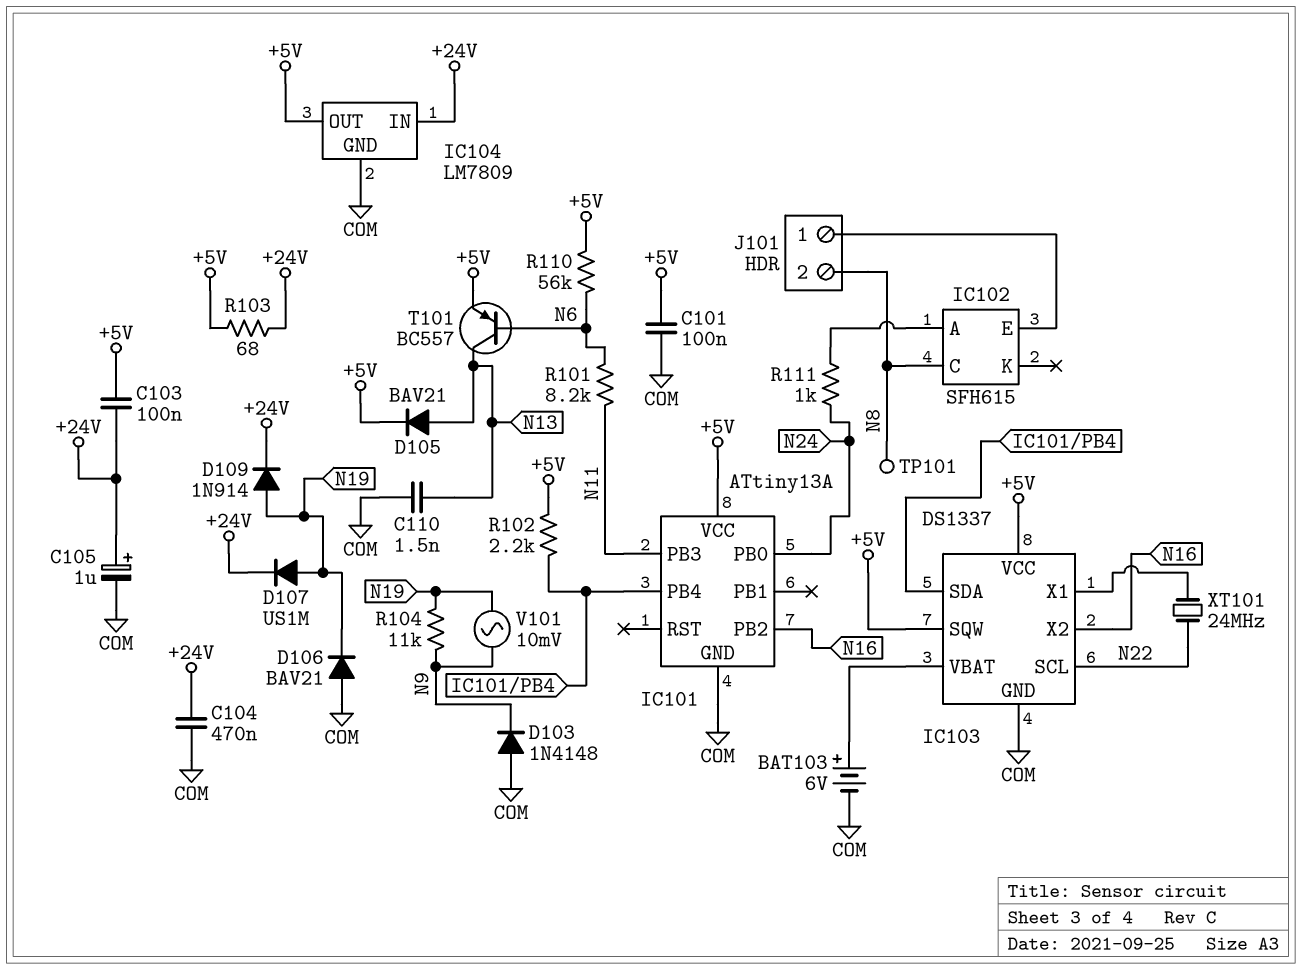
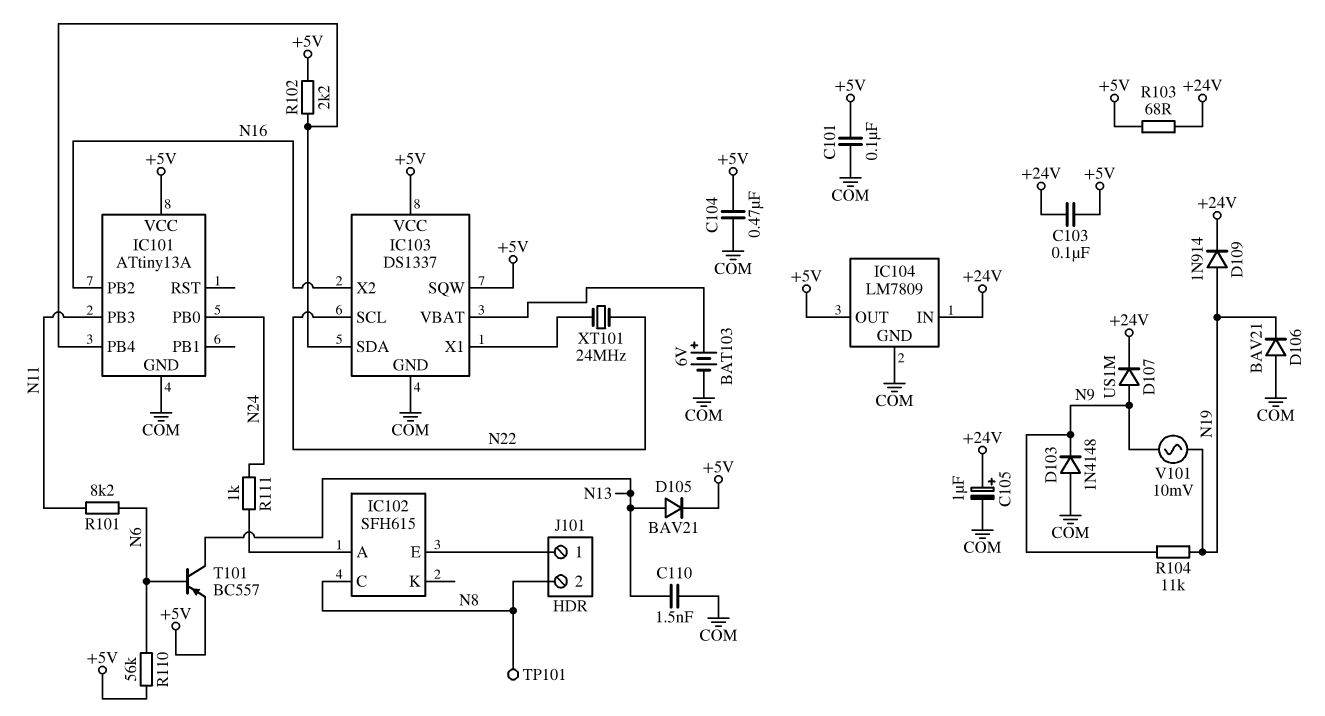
C104: 470nF (+24V, COM) -> 470nF (+5V, COM)
D107: diode US1M (A N19, K +24V) -> diode US1M (A N9, K +24V)

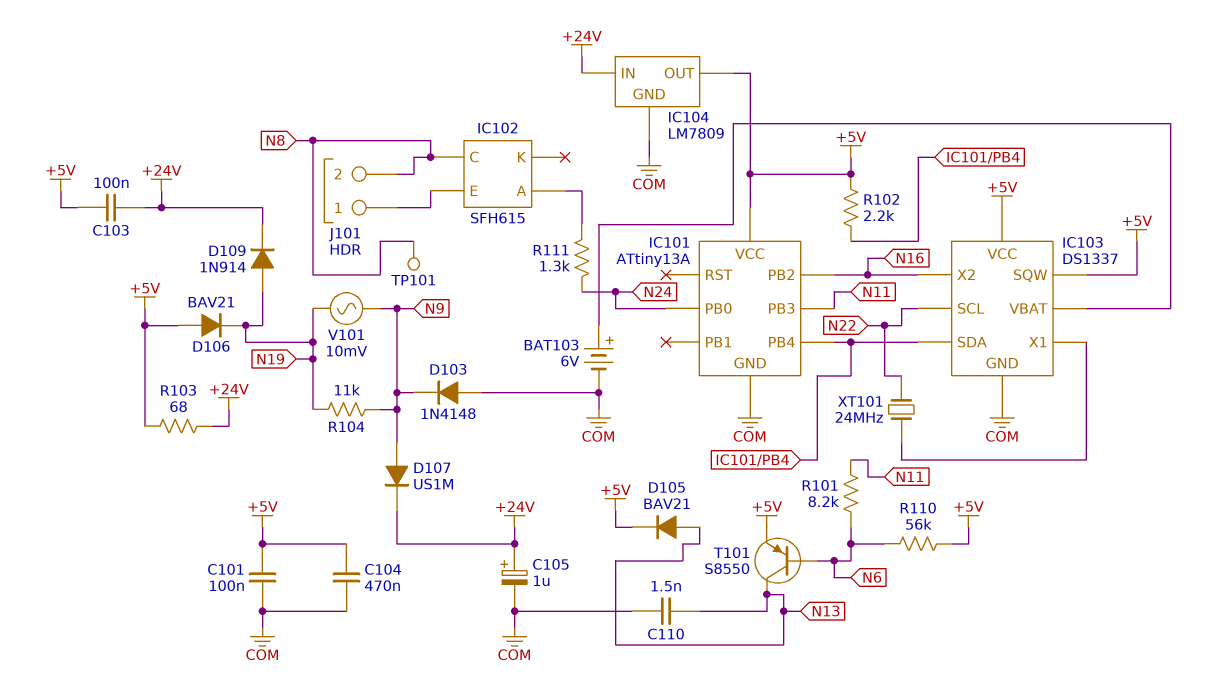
D106: diode BAV21 (A COM, K N19) -> diode BAV21 (A +5V, K N19)
R111: 1k (IC102/A, N24) -> 1.3k (IC102/A, N24)
T101: PNP BC557 (B N6, C N13, E +5V) -> PNP S8550 (B N6, C N13, E +5V)

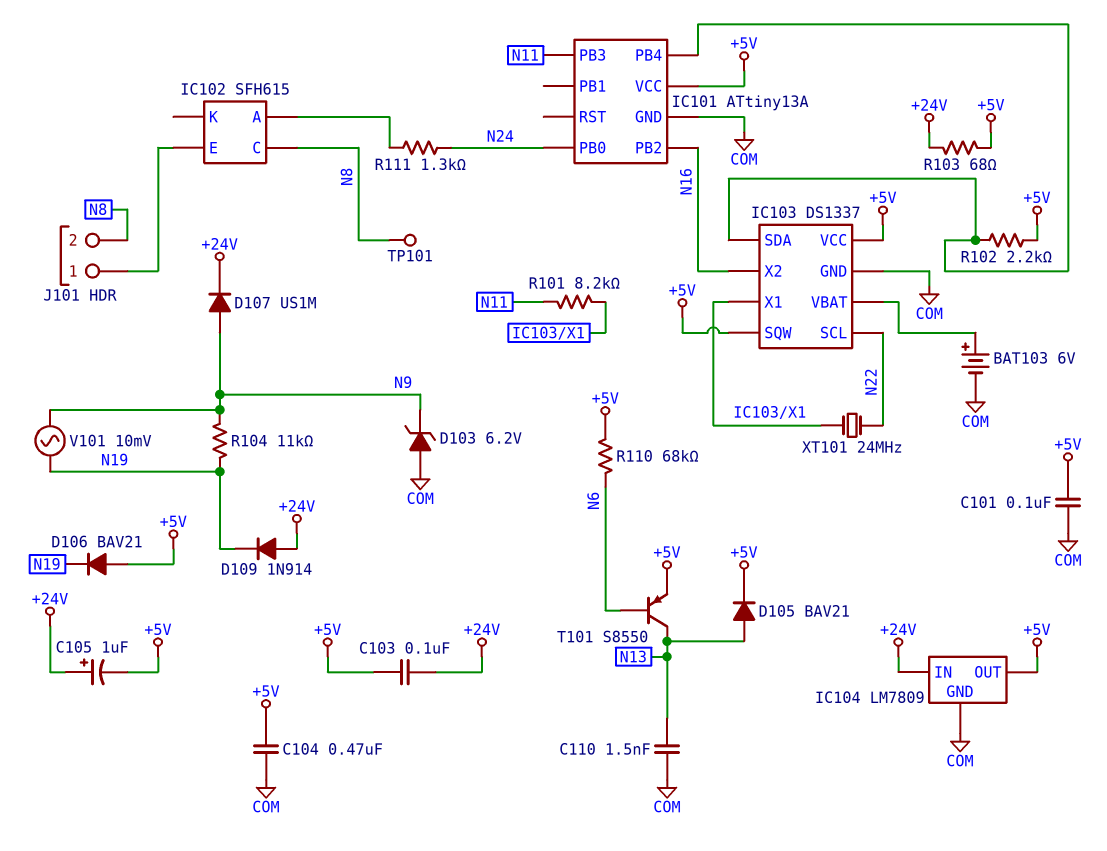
C105: 1uF (plus +24V, minus COM) -> 1uF (plus +24V, minus +5V)
D103: diode 1N4148 (A COM, K N9) -> zener 6.2V (A COM, K N9)
D109: diode 1N914 (A N19, K +24V) -> diode 1N914 (A +24V, K N19)
R101: 8.2k (N6, N11) -> 8.2k (IC103/X1, N11)
R110: 56k (+5V, N6) -> 68k (+5V, N6)

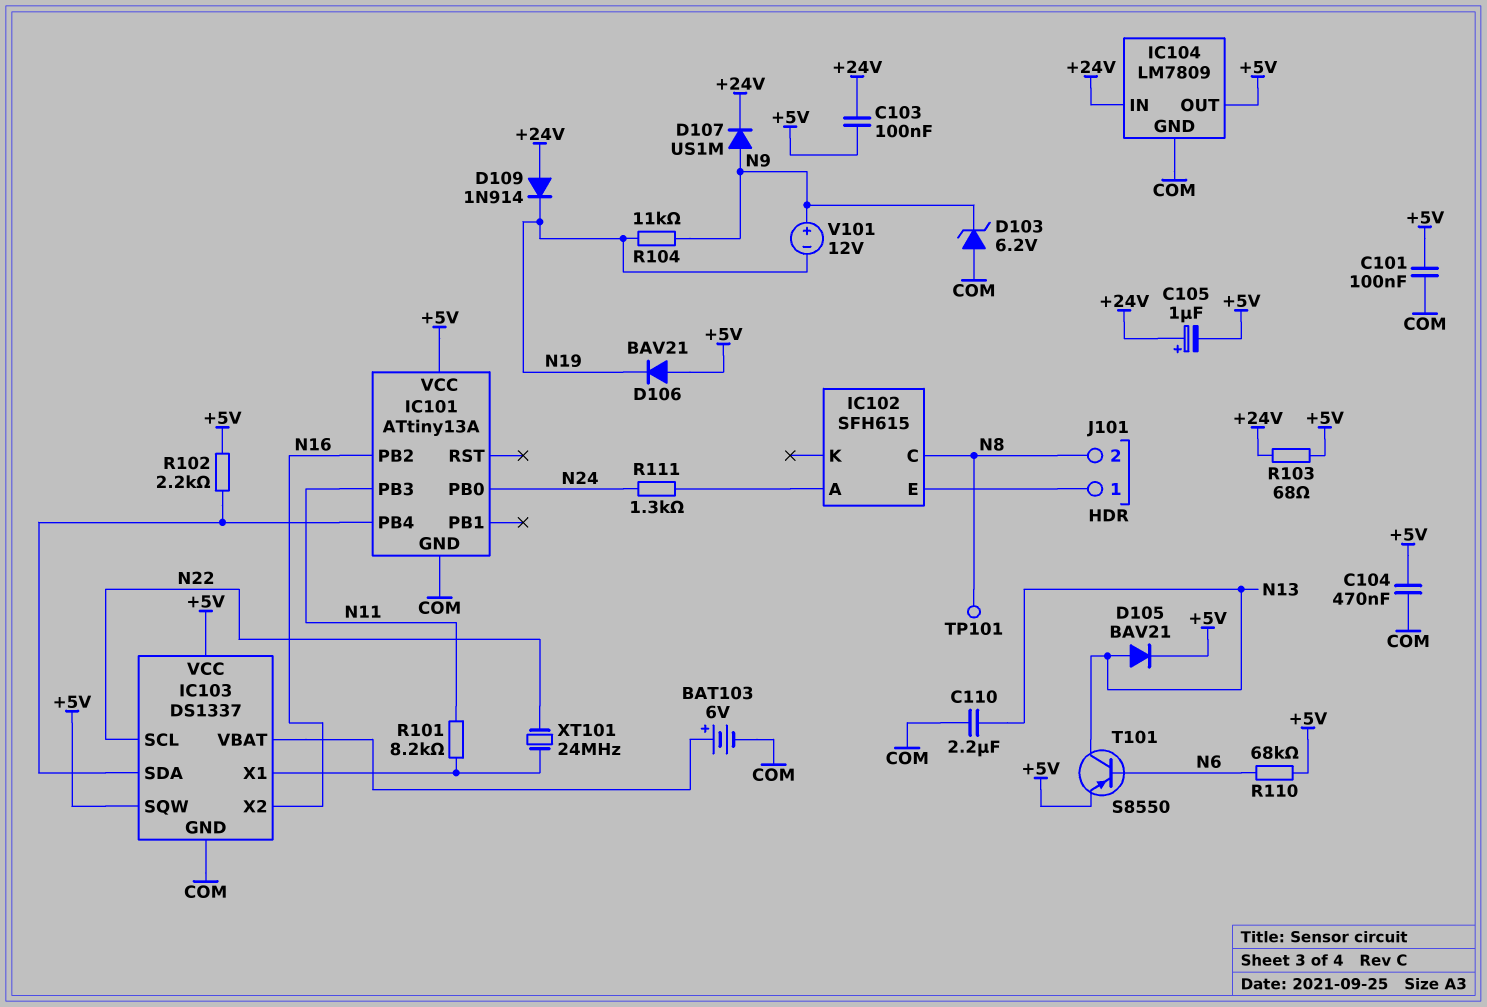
C110: 1.5nF (COM, N13) -> 2.2uF (COM, N13)
V101: AC 10mV (N9, N19) -> 12V (plus N9, minus N19)

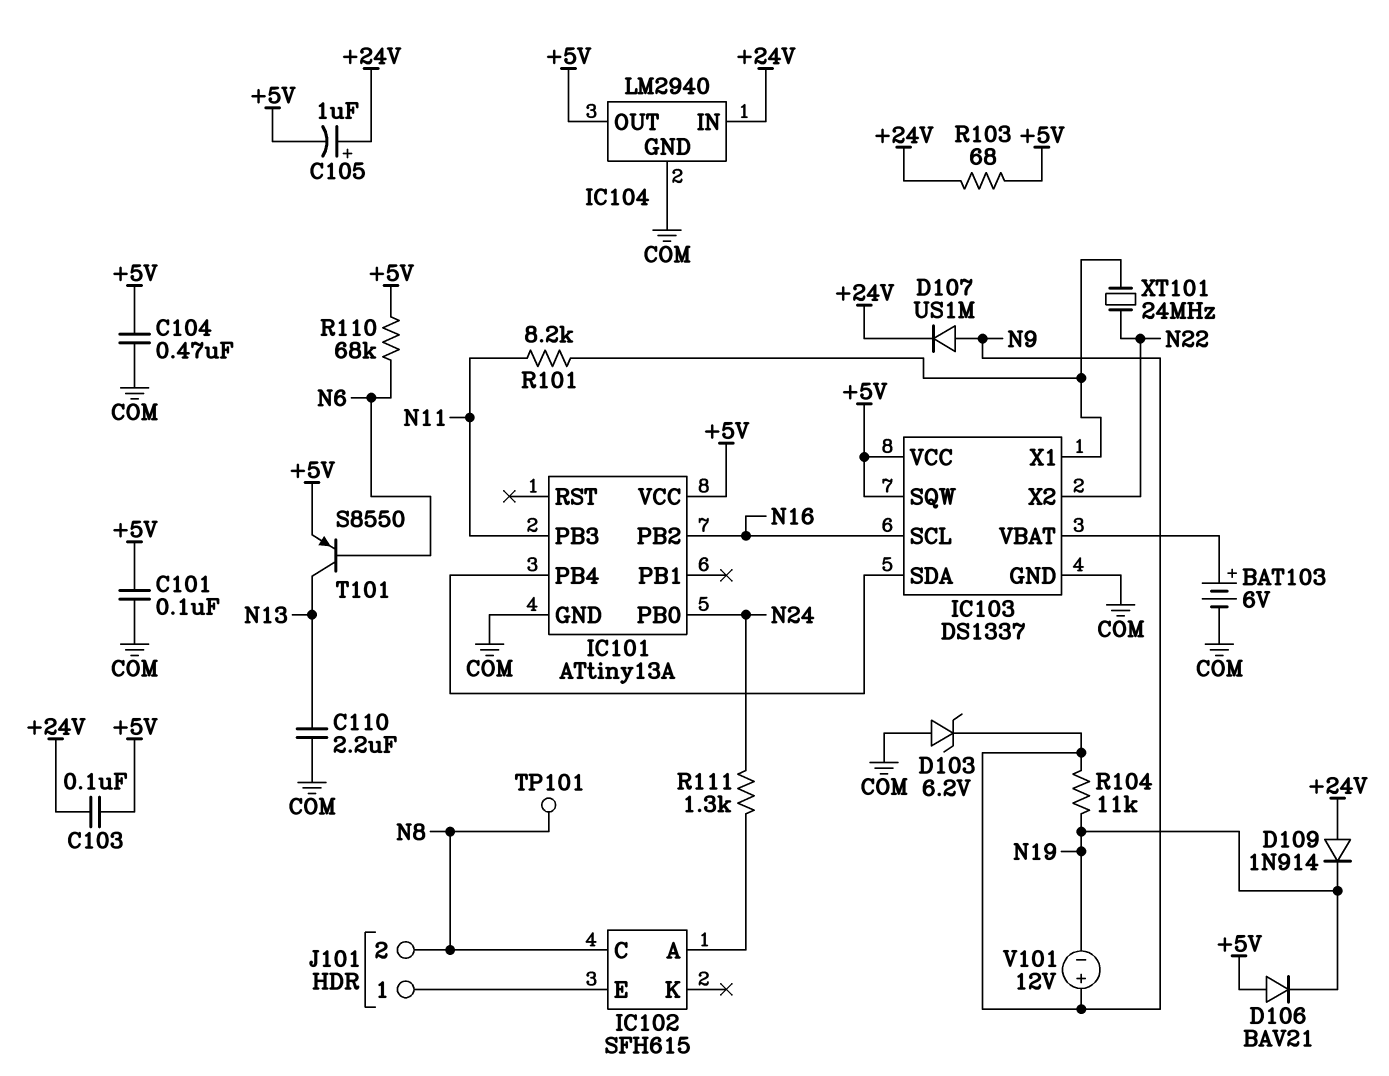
D105: diode BAV21 (A N13, K +5V) -> none
IC103 pin SCL: N22 -> N16
IC103 pin X2: N16 -> N22
IC104: LM7809 -> LM2940
R102: 2.2k (+5V, IC101/PB4) -> none

